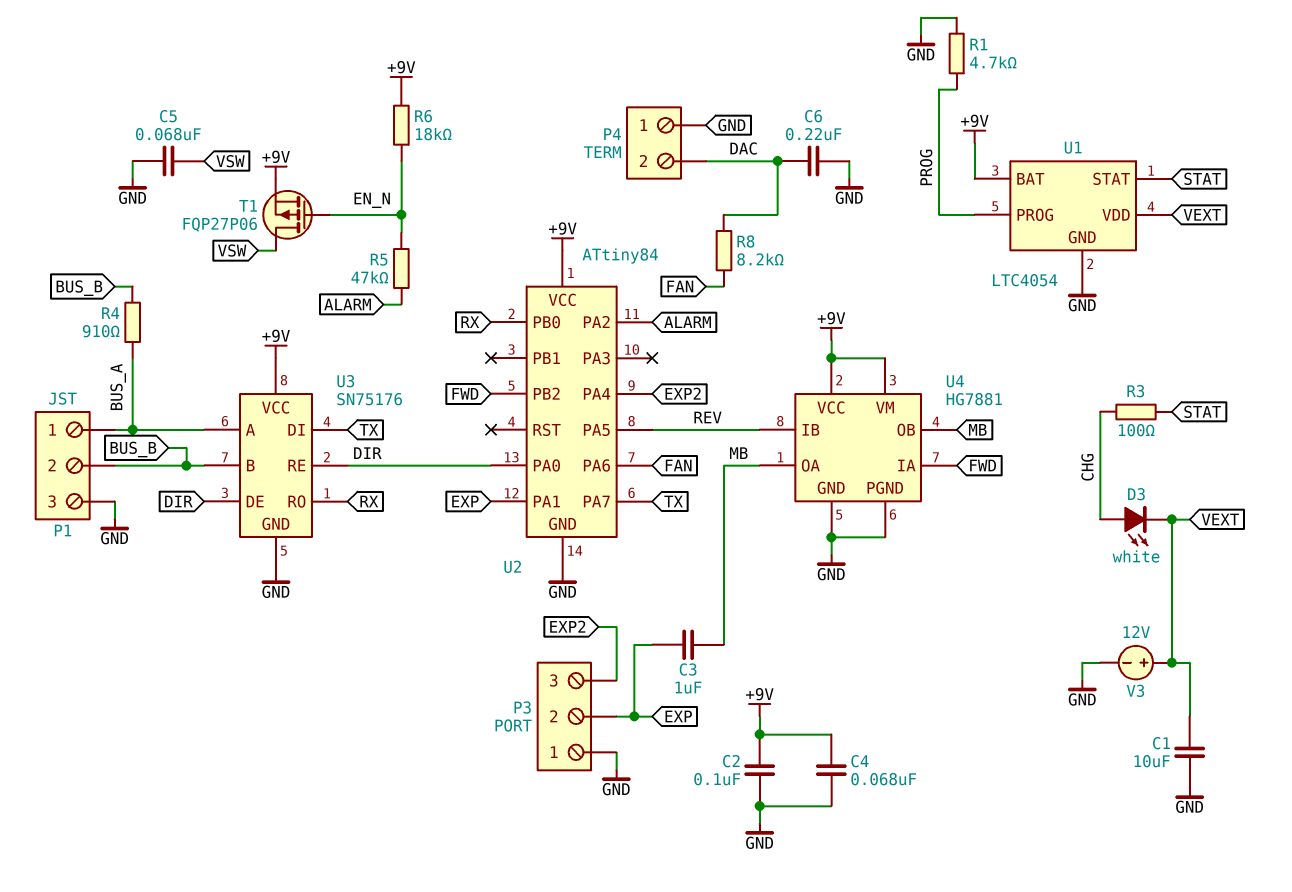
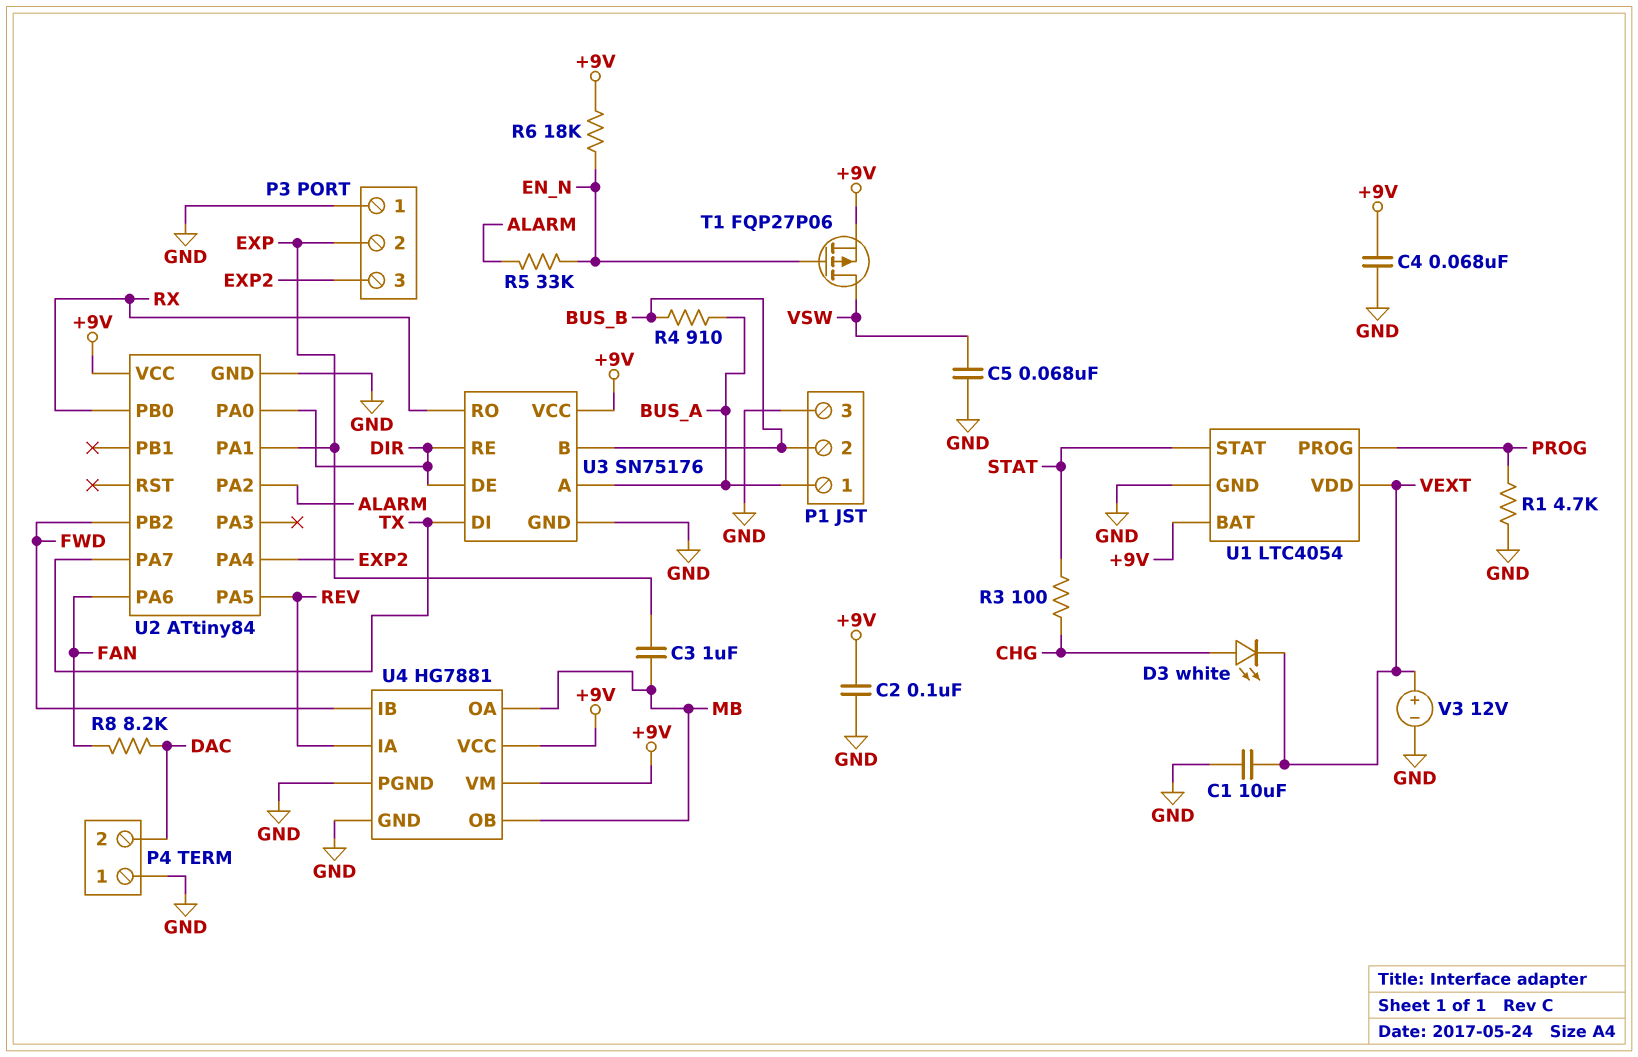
C6: 220nF (DAC, GND) -> none
R5: 47k (ALARM, EN_N) -> 33k (ALARM, EN_N)
U4 pin IA: FWD -> REV
U4 pin IB: REV -> FWD

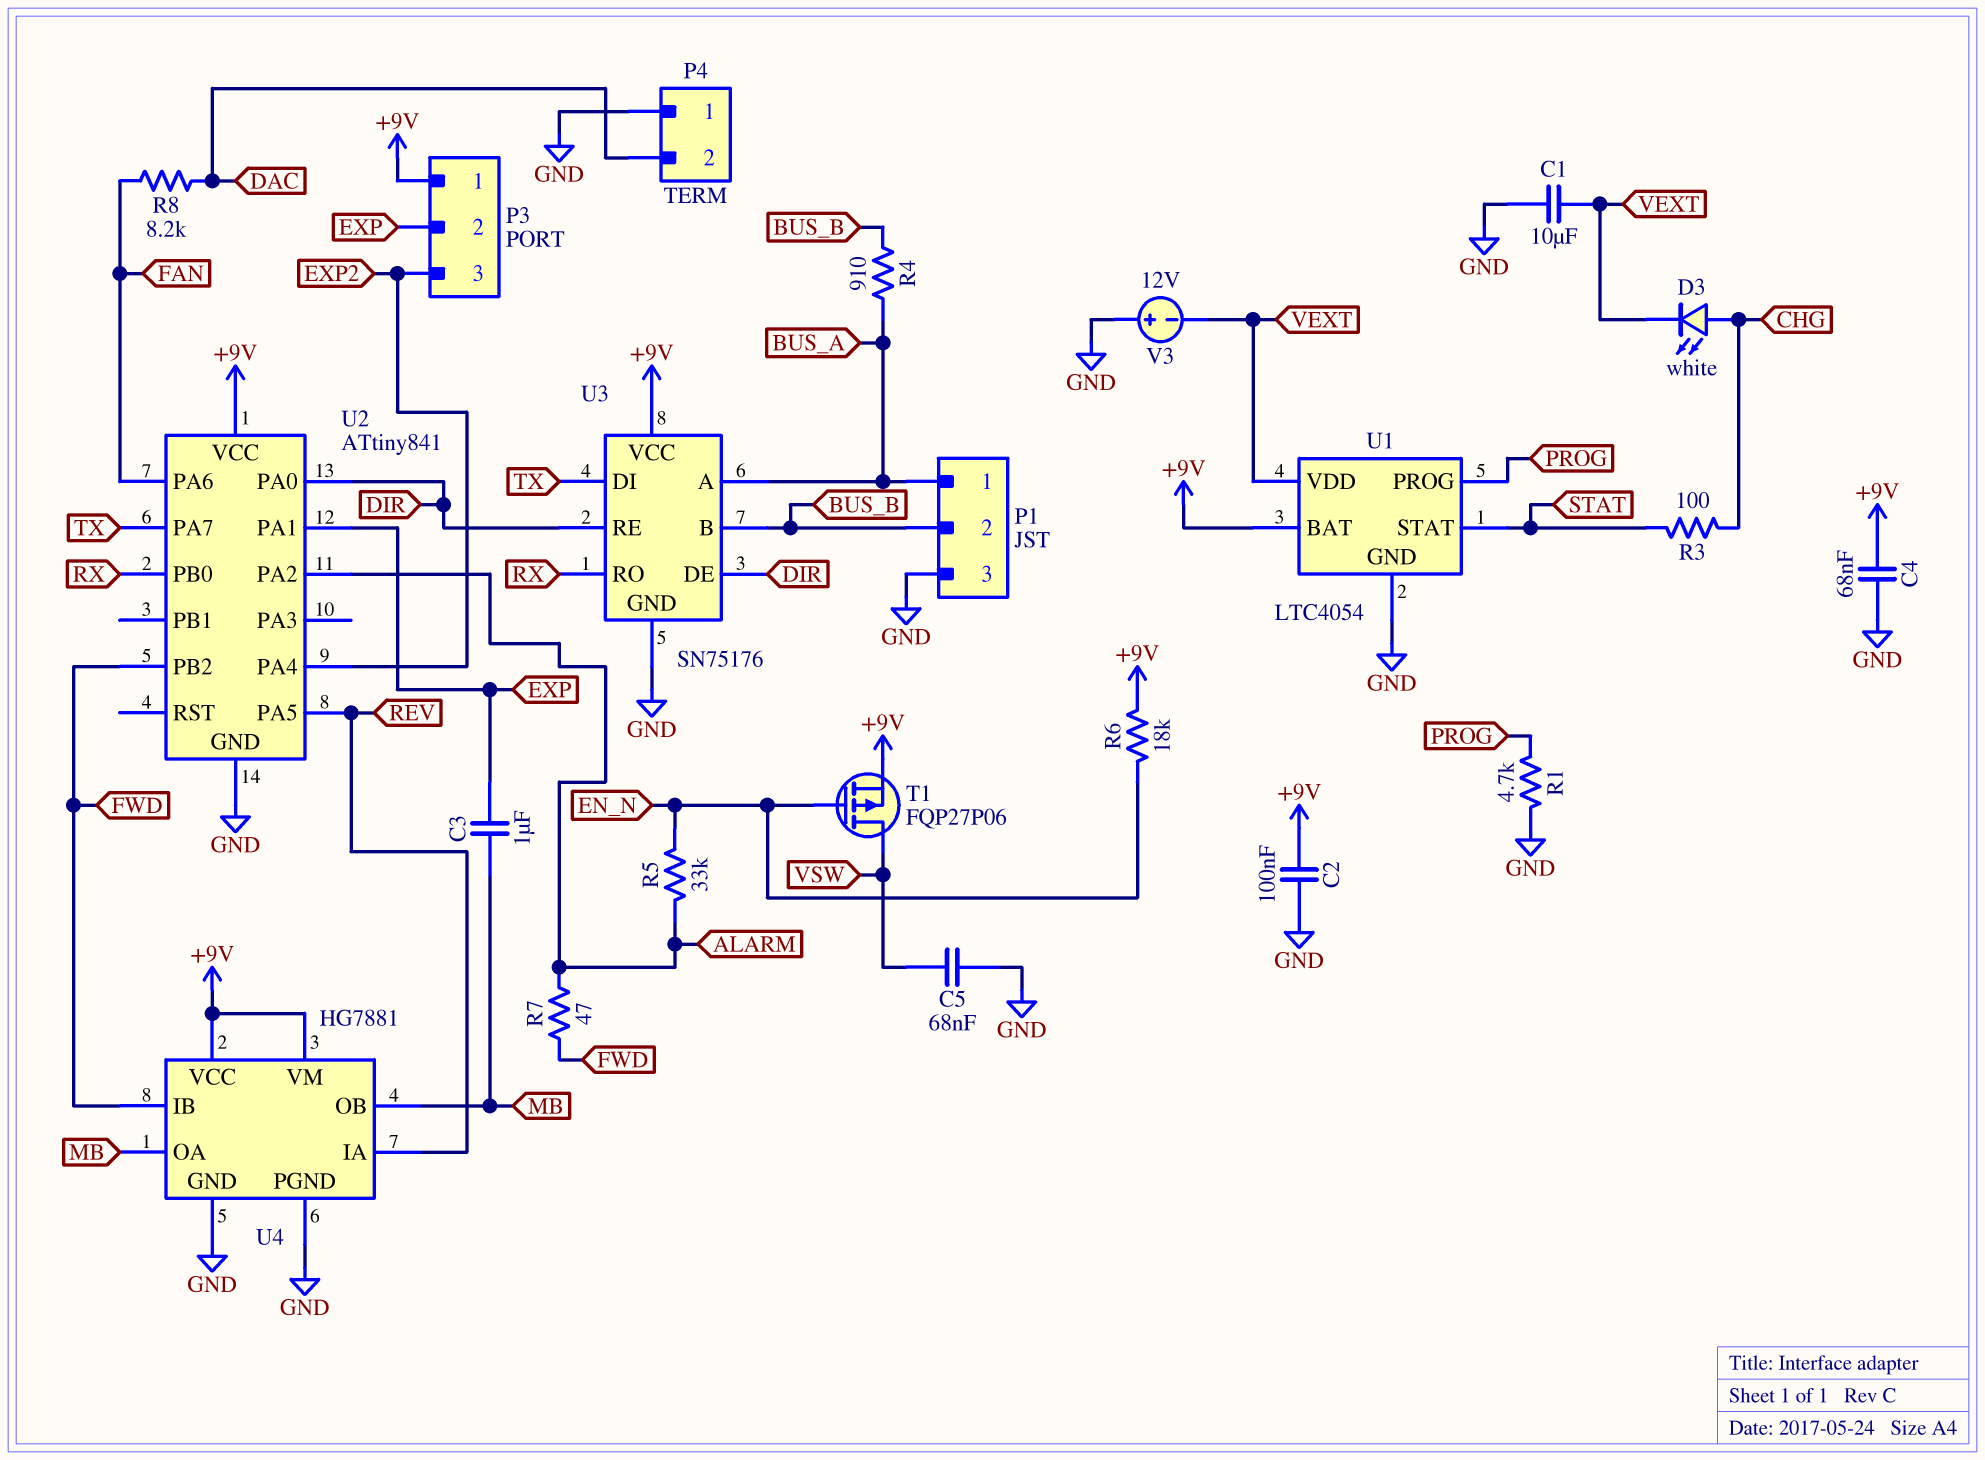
P3 pin 1: GND -> +9V
R7: none -> 47 (ALARM, FWD)
U2: ATtiny84 -> ATtiny841
V3: 12V (plus VEXT, minus GND) -> 12V (plus GND, minus VEXT)

